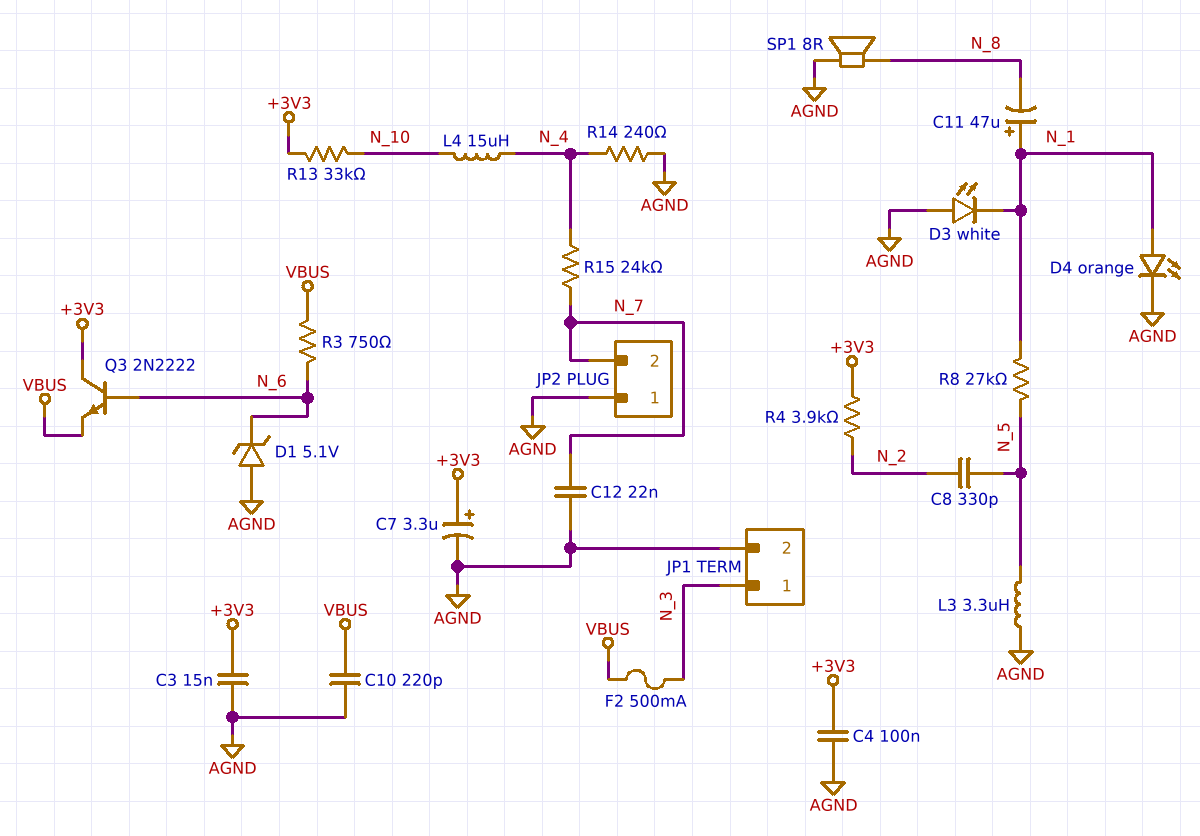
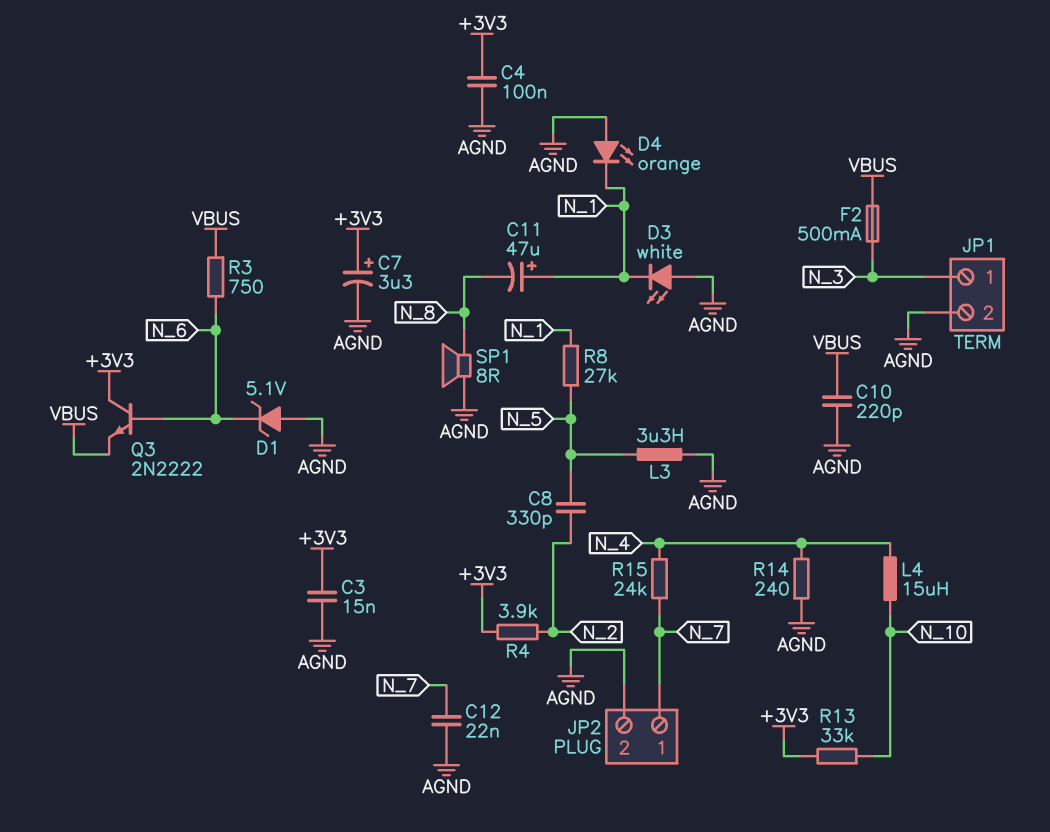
D4: LED orange (A N_1, K AGND) -> LED orange (A AGND, K N_1)
JP2 pin 1: AGND -> N_7
JP2 pin 2: N_7 -> AGND

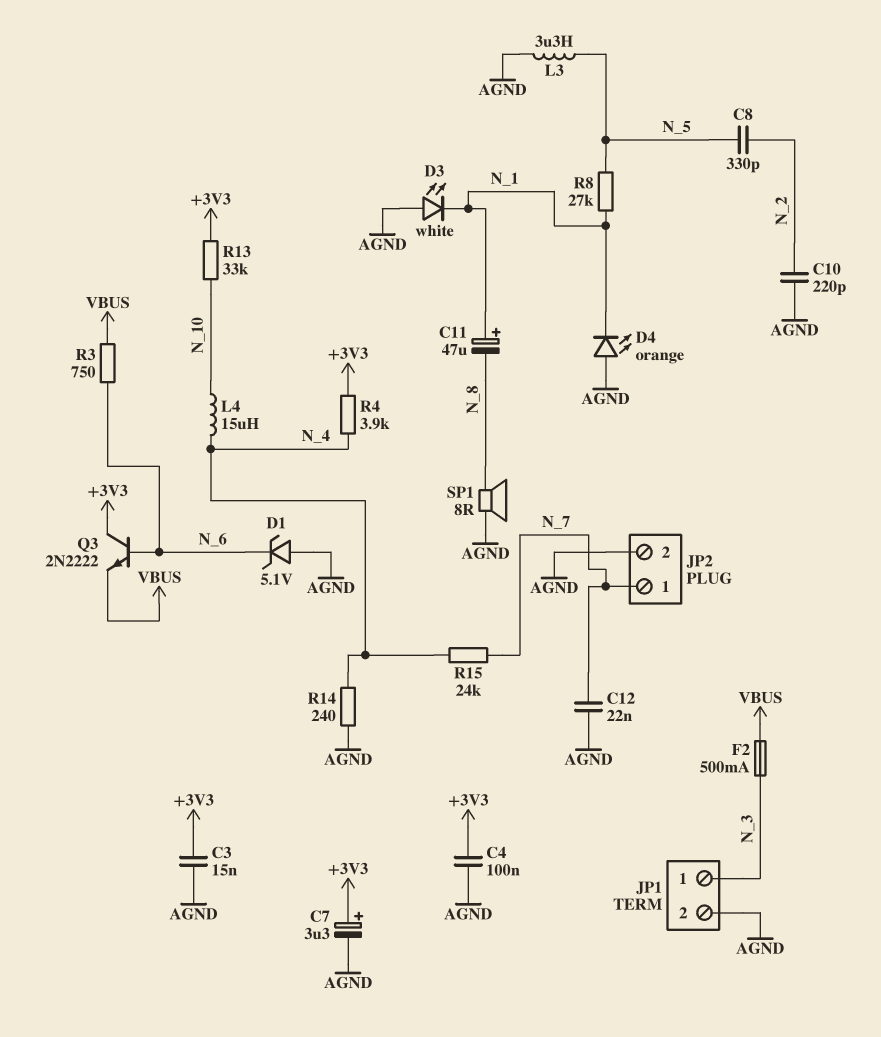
C10: 220pF (AGND, VBUS) -> 220pF (AGND, N_2)
R4: 3.9k (+3V3, N_2) -> 3.9k (+3V3, N_4)

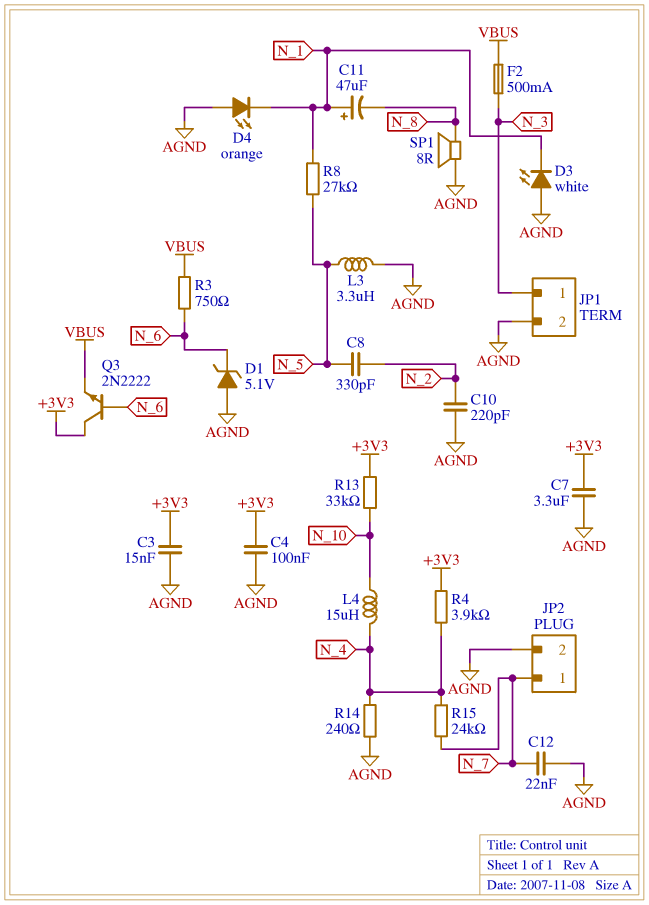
C7: 3.3uF (plus +3V3, minus AGND) -> 3.3uF (+3V3, AGND)

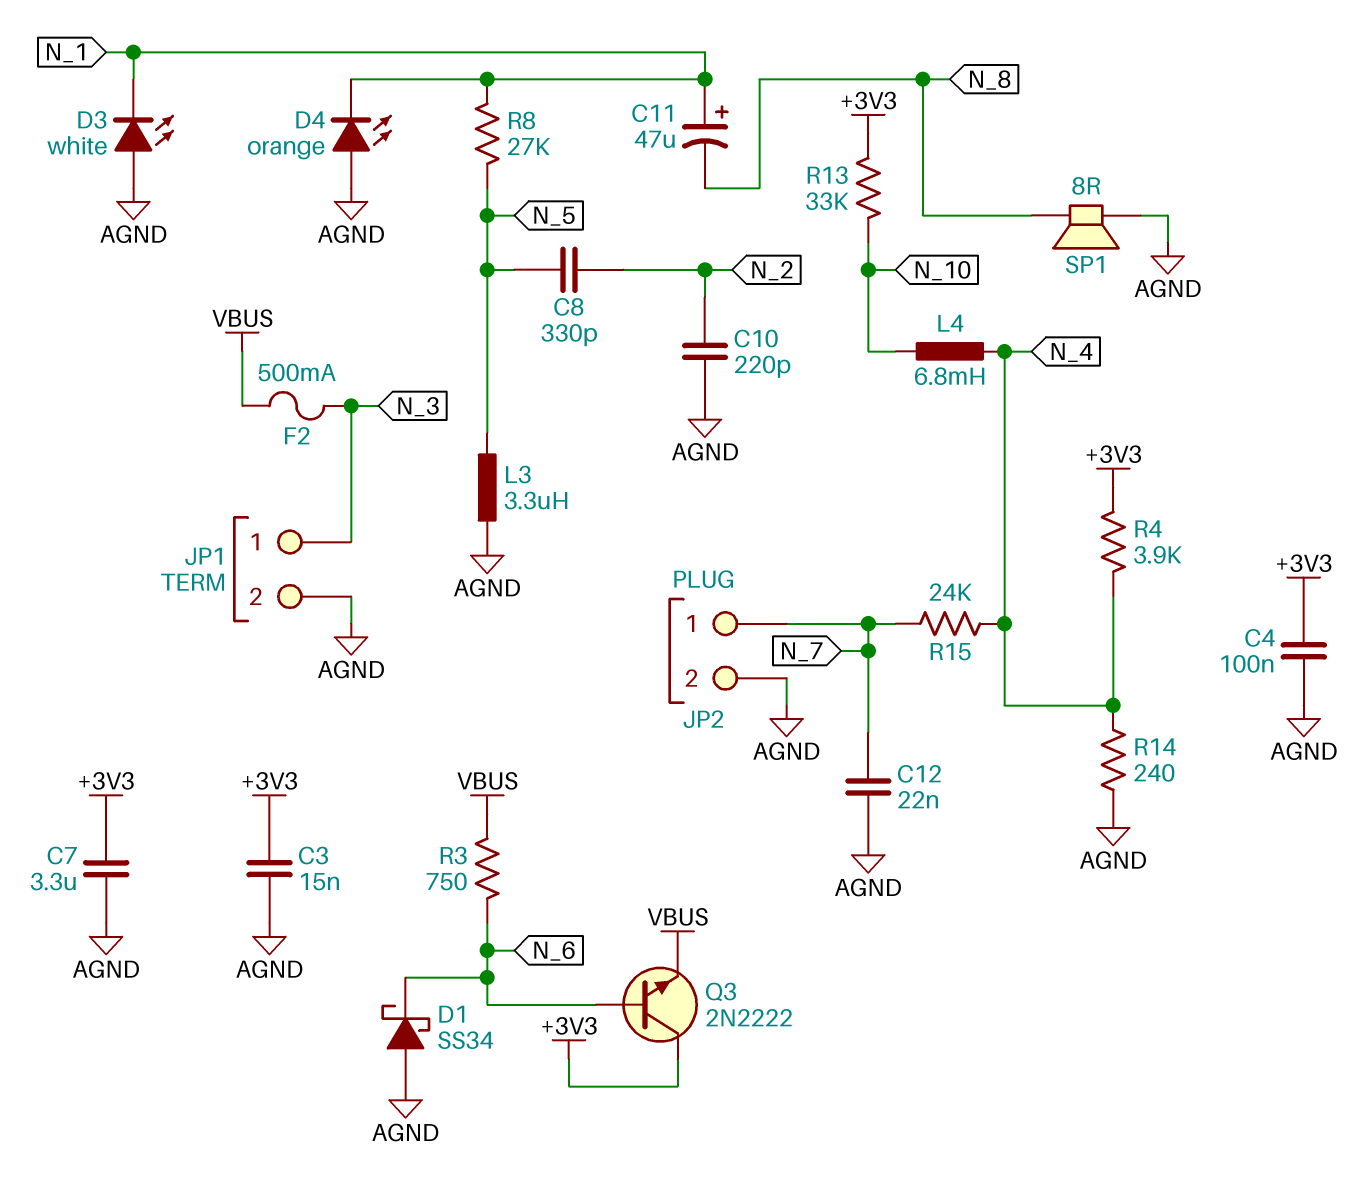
D1: zener 5.1V (A AGND, K N_6) -> schottky SS34 (A AGND, K N_6)
L4: 15uH (N_4, N_10) -> 6.8mH (N_4, N_10)

